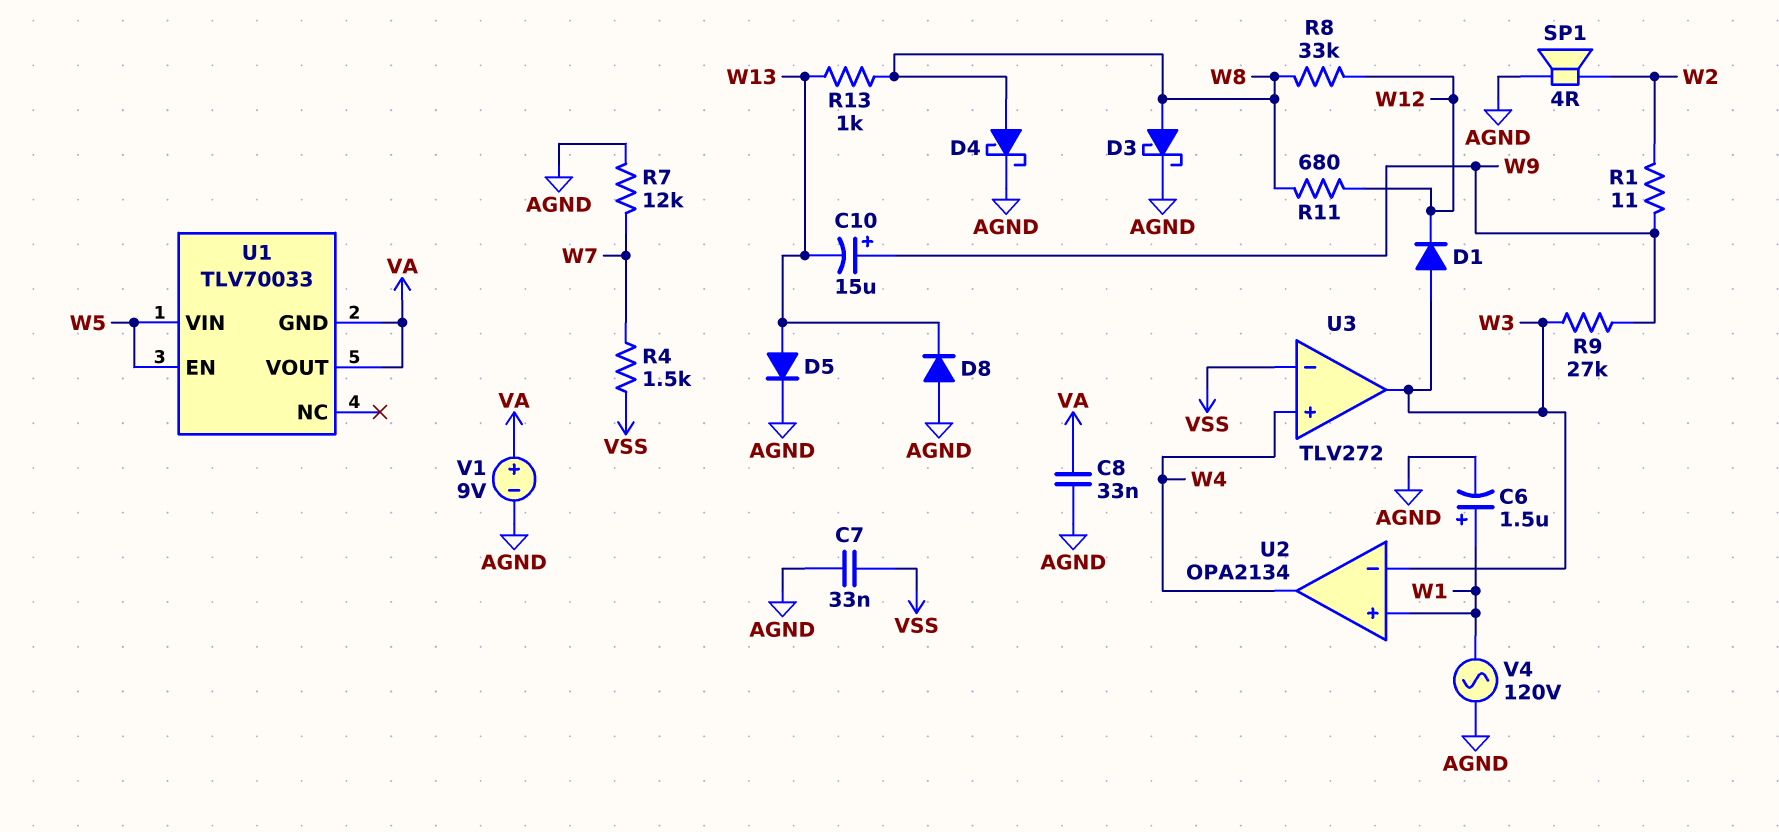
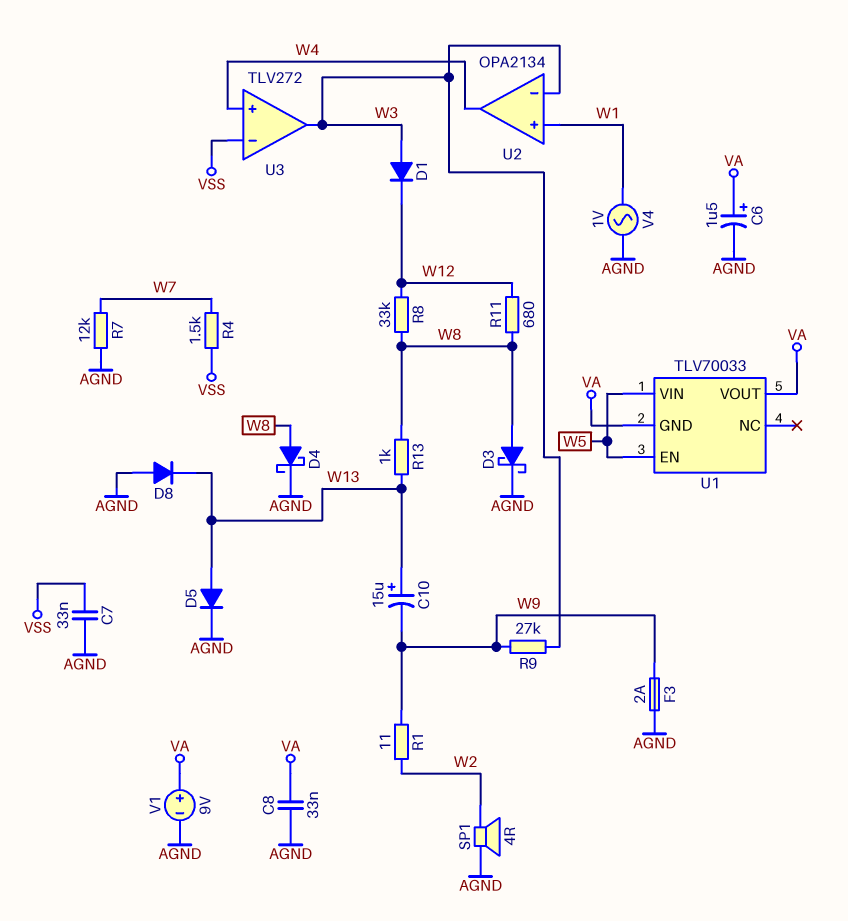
C6: 1.5uF (plus W1, minus AGND) -> 1.5uF (plus VA, minus AGND)
C10: 15uF (plus W9, minus W13) -> 15uF (plus W13, minus W9)
F3: none -> 2A (AGND, W9)
V4: AC 120V (AGND, W1) -> AC 1V (AGND, W1)

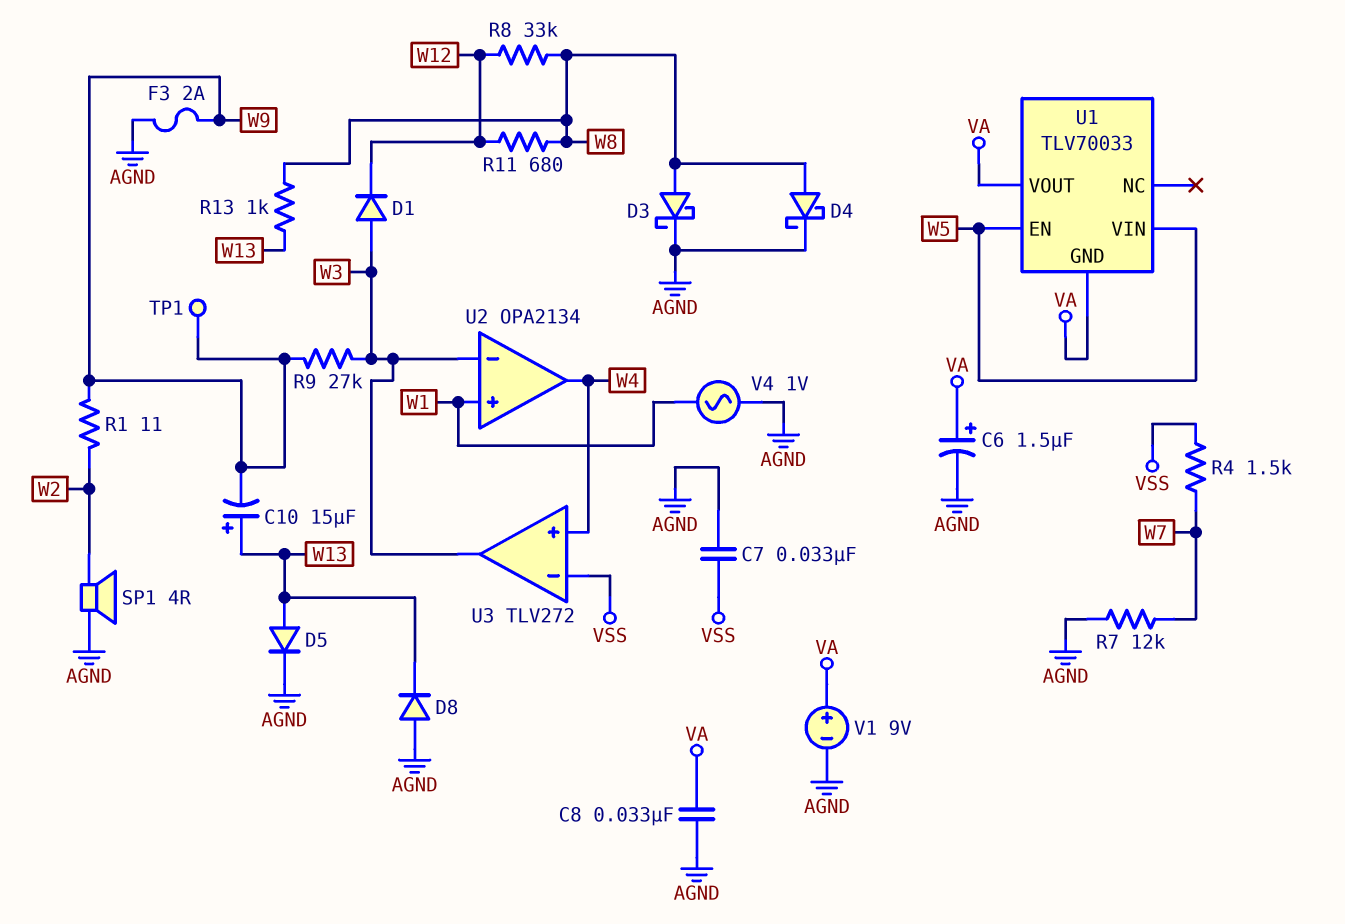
TP1: none -> test point (W9)

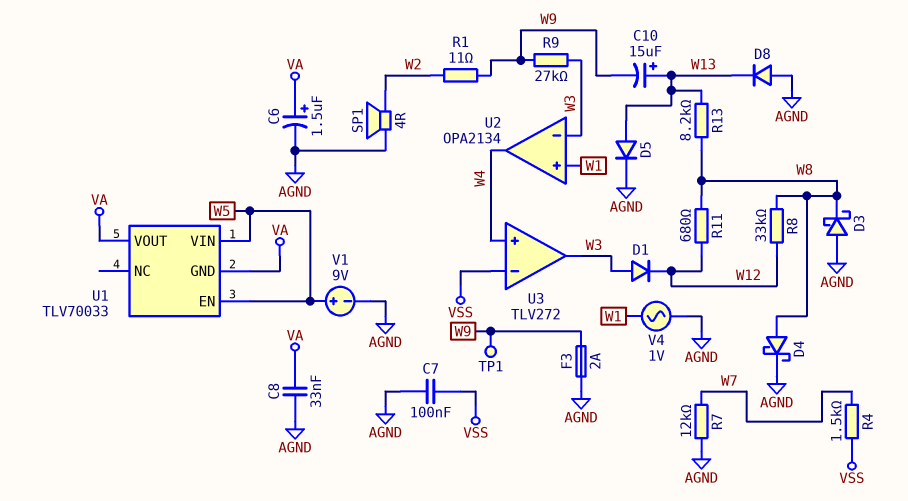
C7: 33nF (AGND, VSS) -> 100nF (AGND, VSS)
D3: schottky (A W8, K AGND) -> schottky (A AGND, K W8)
R13: 1k (W8, W13) -> 8.2k (W8, W13)
V1: 9V (plus VA, minus AGND) -> 9V (plus W5, minus AGND)

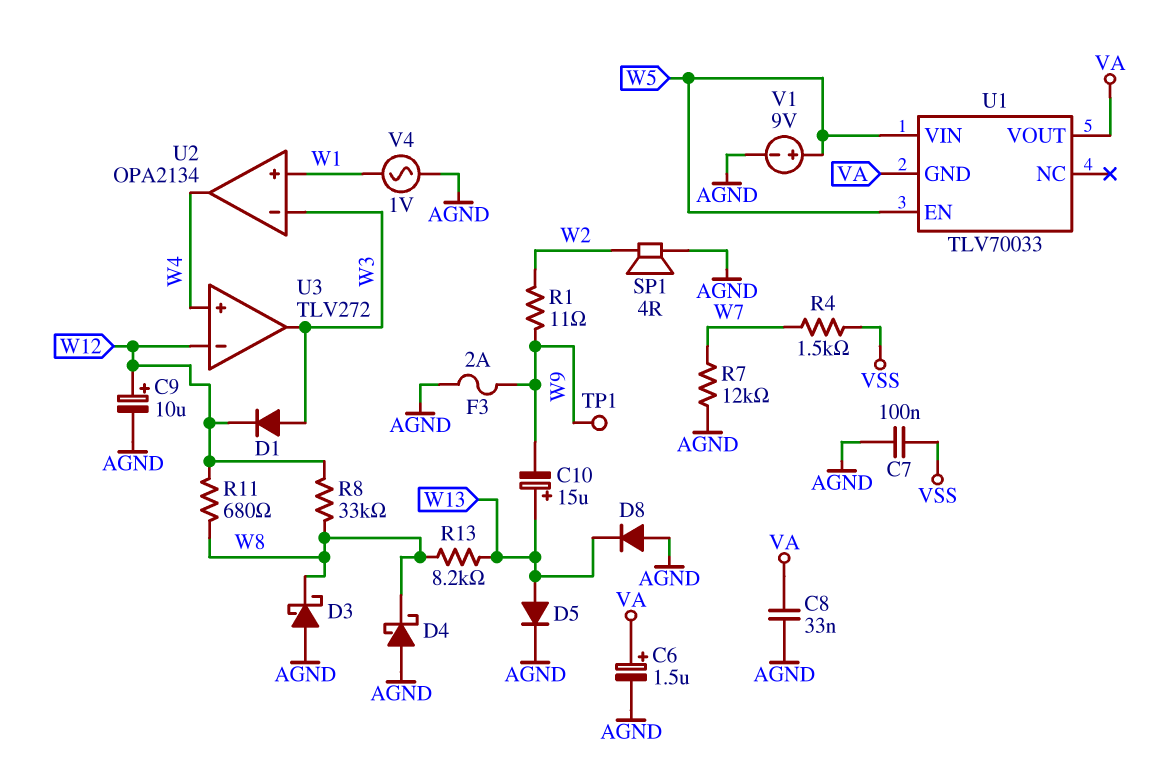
C9: none -> 10uF (plus W12, minus AGND)
D4: schottky (A W8, K AGND) -> schottky (A AGND, K W8)
R9: 27k (W3, W9) -> none
U3 pin in-: VSS -> W12

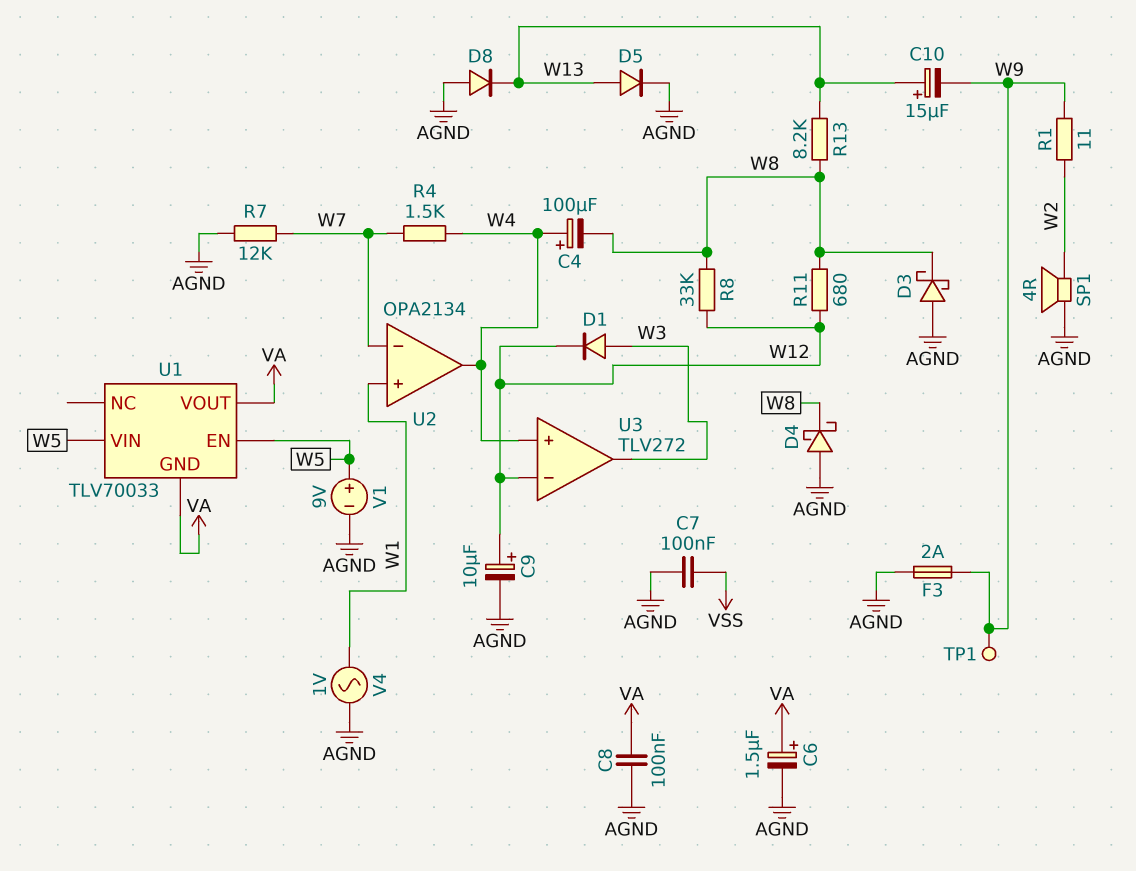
C4: none -> 100uF (plus W4, minus W8)
C8: 33nF (AGND, VA) -> 100nF (AGND, VA)
R4: 1.5k (VSS, W7) -> 1.5k (W4, W7)
U2 pin in-: W3 -> W7

